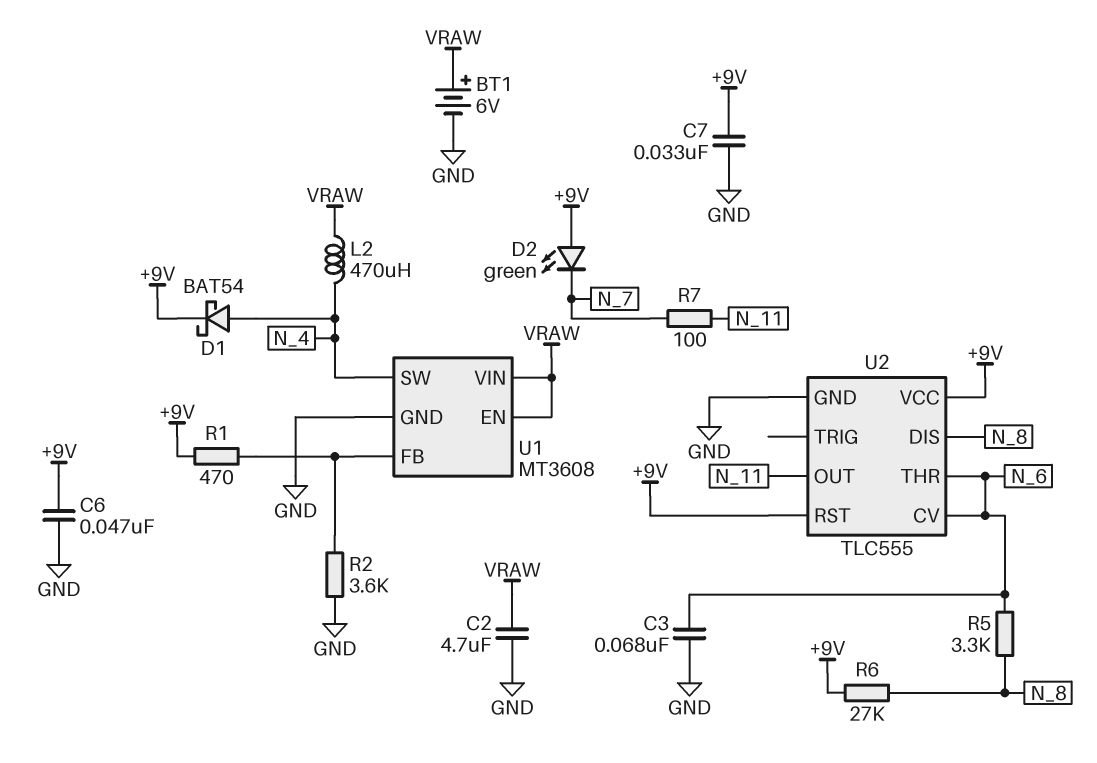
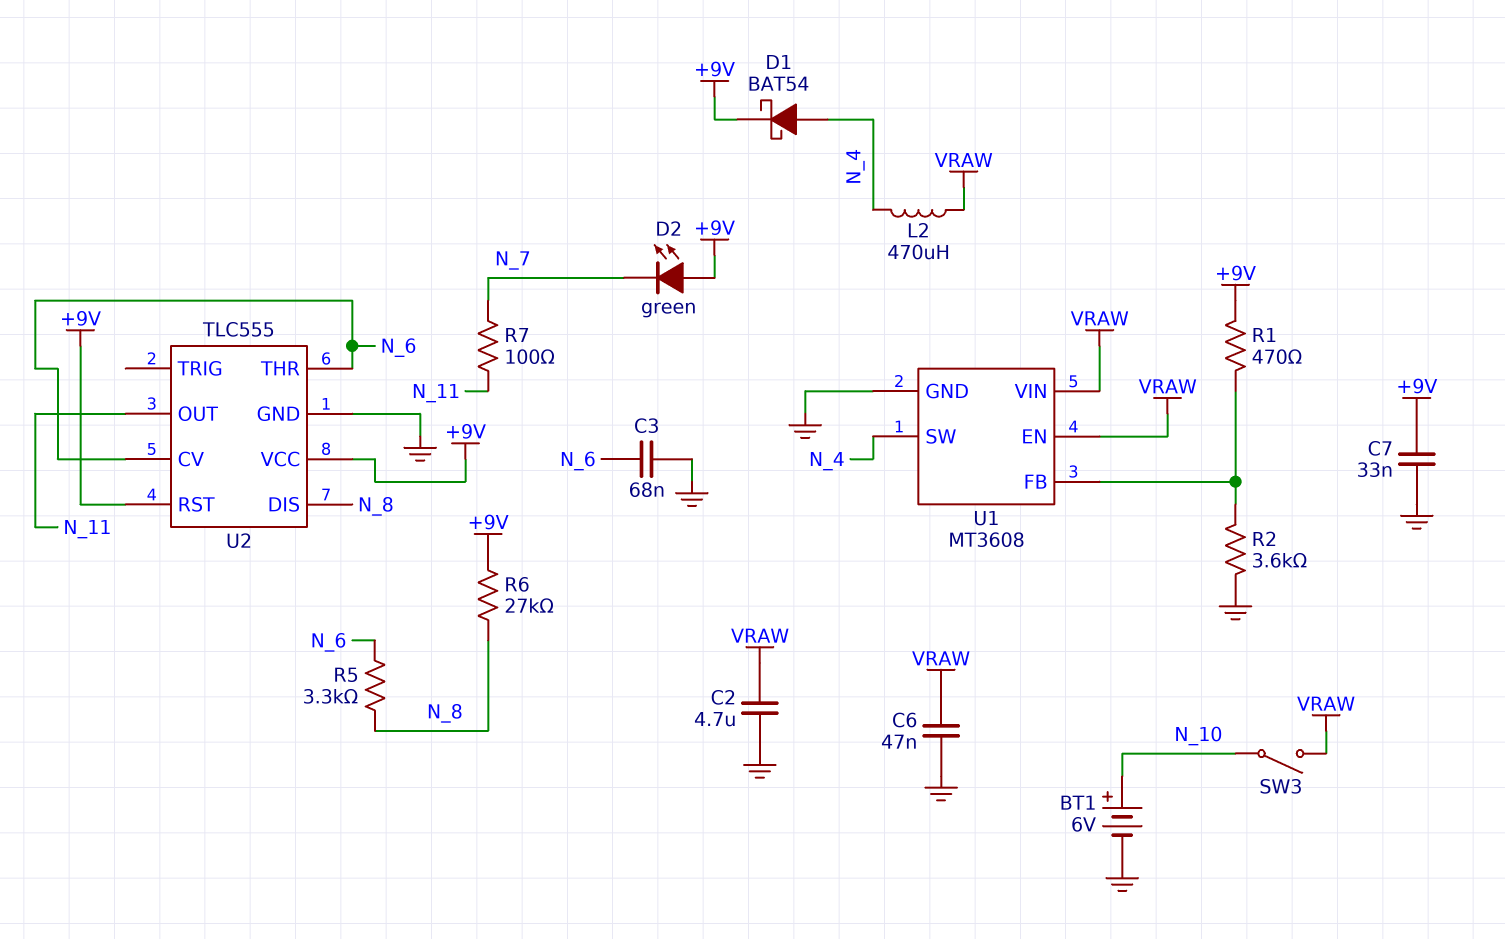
BT1: 6V (plus VRAW, minus GND) -> 6V (plus N_10, minus GND)
C6: 47nF (+9V, GND) -> 47nF (GND, VRAW)
SW3: none -> switch (N_10, VRAW)

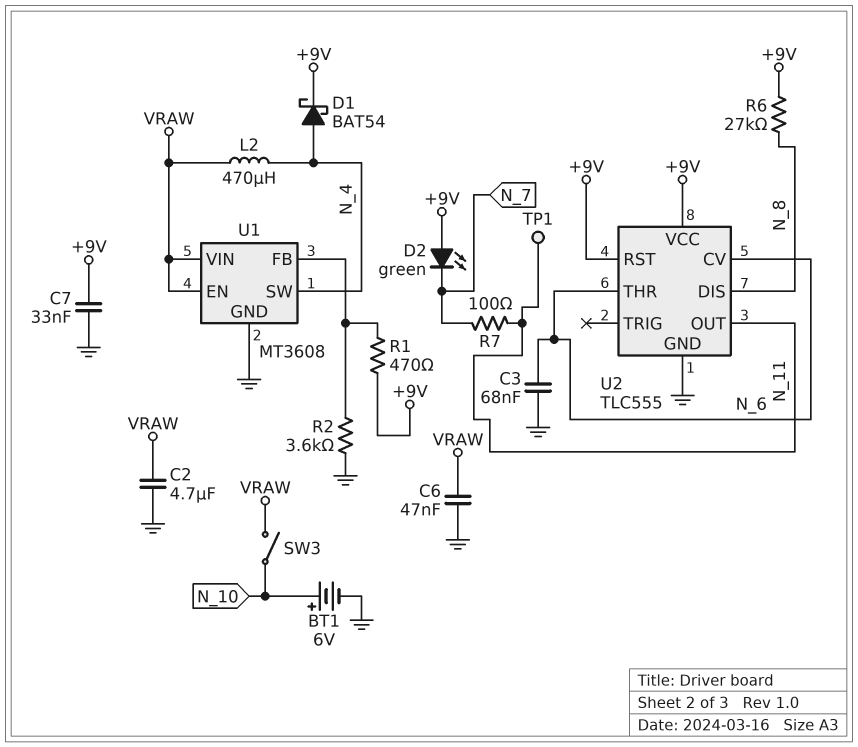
R5: 3.3k (N_6, N_8) -> none
TP1: none -> test point (N_11)

